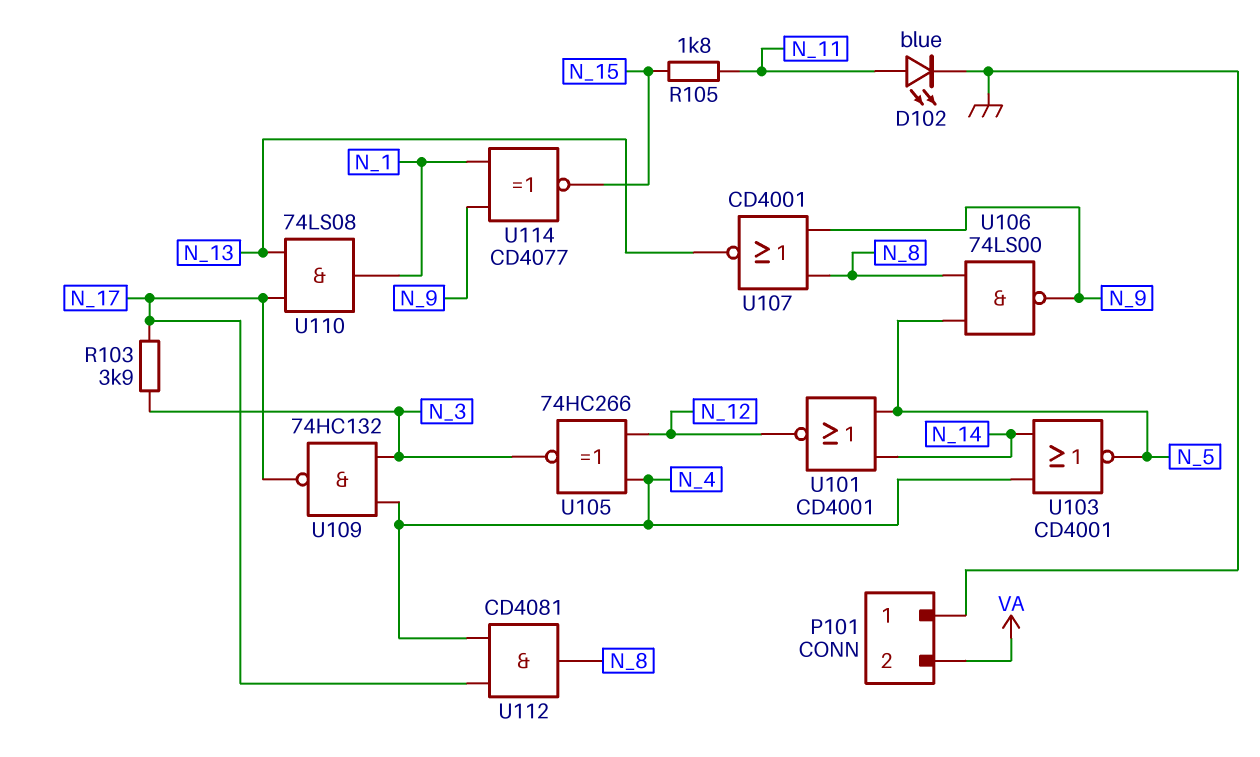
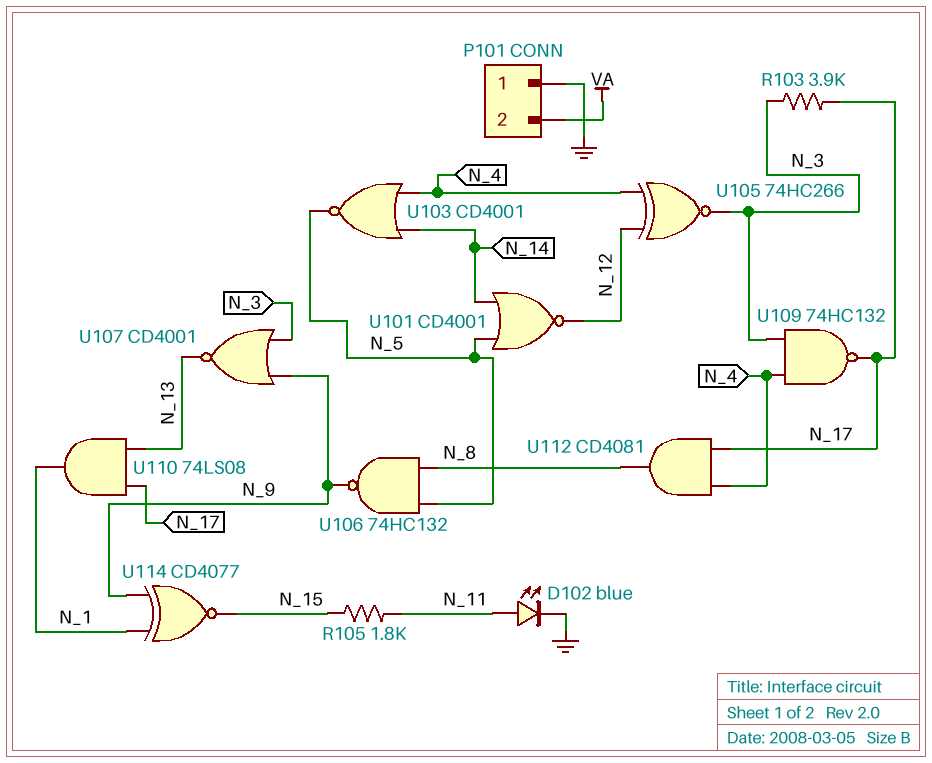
U106: NAND 74LS00 (in N_5, in N_8, out N_9) -> NAND 74HC132 (in N_5, in N_8, out N_9)
U107: NOR CD4001 (in N_8, in N_9, out N_13) -> NOR CD4001 (in N_3, in N_9, out N_13)

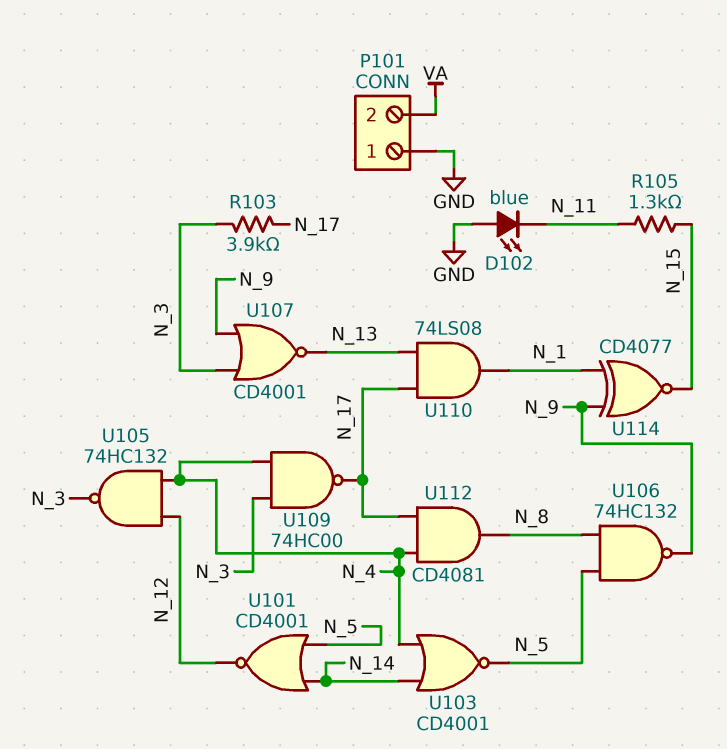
D102: LED blue (A N_11, K GND) -> LED blue (A GND, K N_11)
R105: 1.8k (N_11, N_15) -> 1.3k (N_11, N_15)
U105: XNOR 74HC266 (in N_4, in N_12, out N_3) -> NAND 74HC132 (in N_4, in N_12, out N_3)
U109: NAND 74HC132 (in N_3, in N_4, out N_17) -> NAND 74HC00 (in N_3, in N_4, out N_17)

